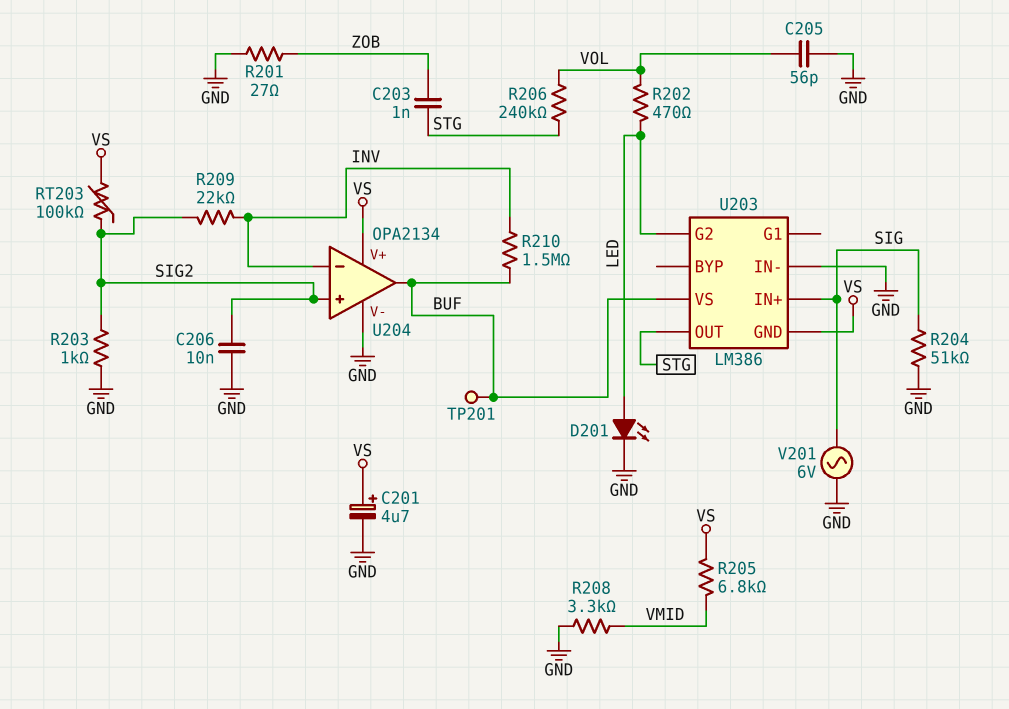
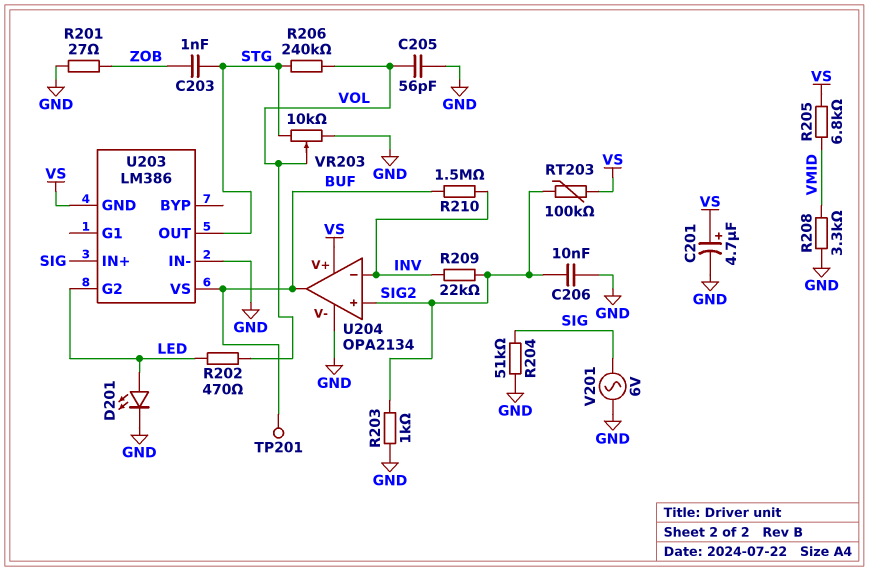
VR203: none -> 10k (GND, STG, wiper VOL)

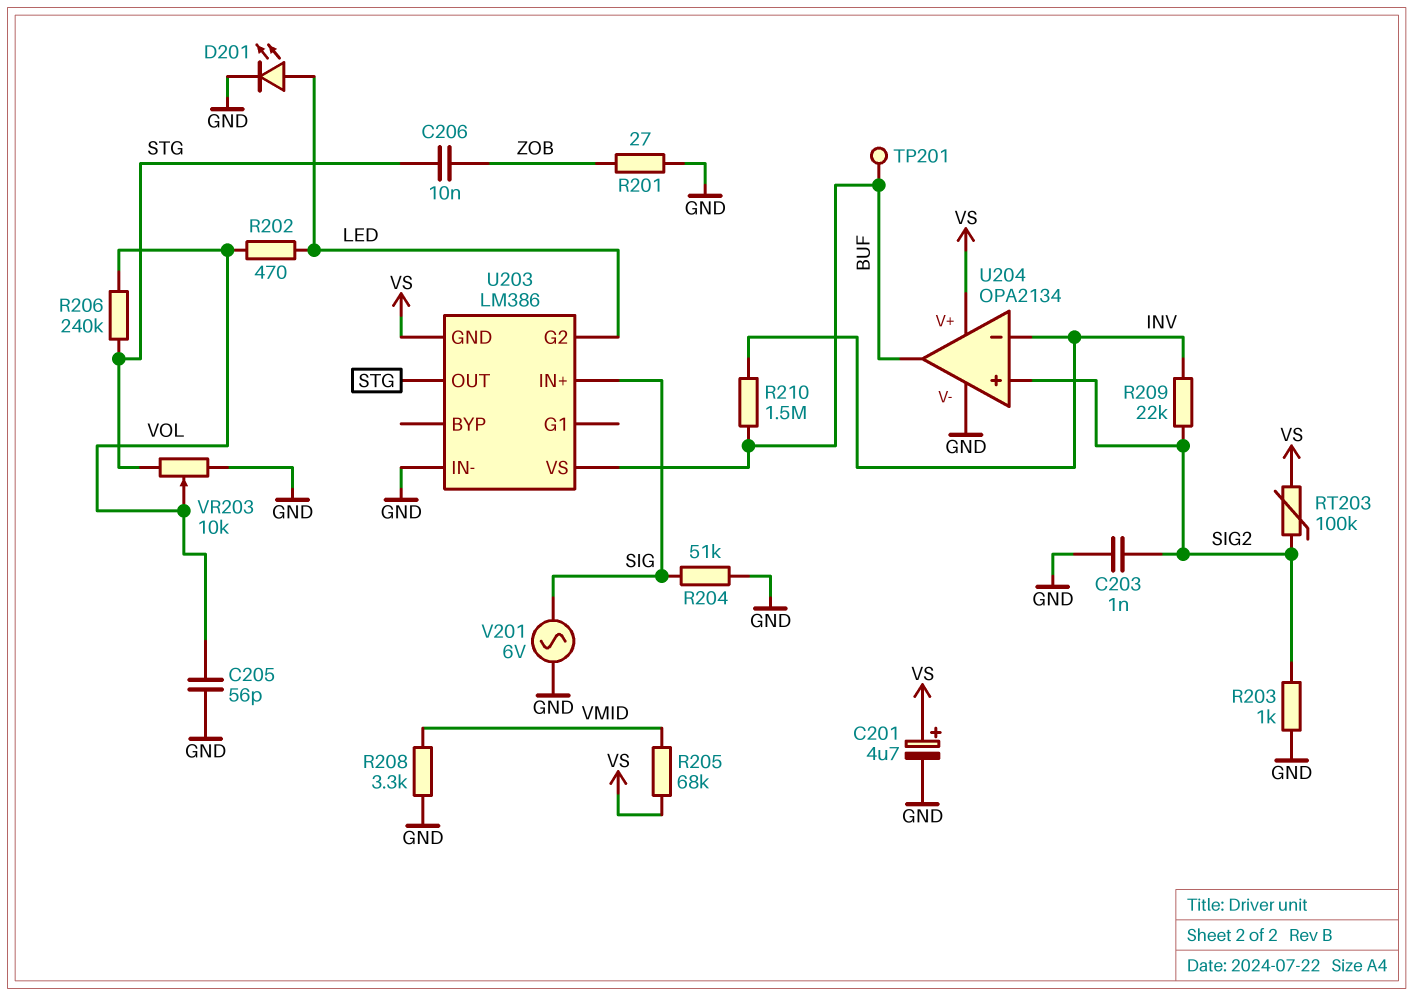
C203: 1nF (STG, ZOB) -> 1nF (GND, SIG2)
C206: 10nF (GND, SIG2) -> 10nF (STG, ZOB)
R205: 6.8k (VMID, VS) -> 68k (VMID, VS)

